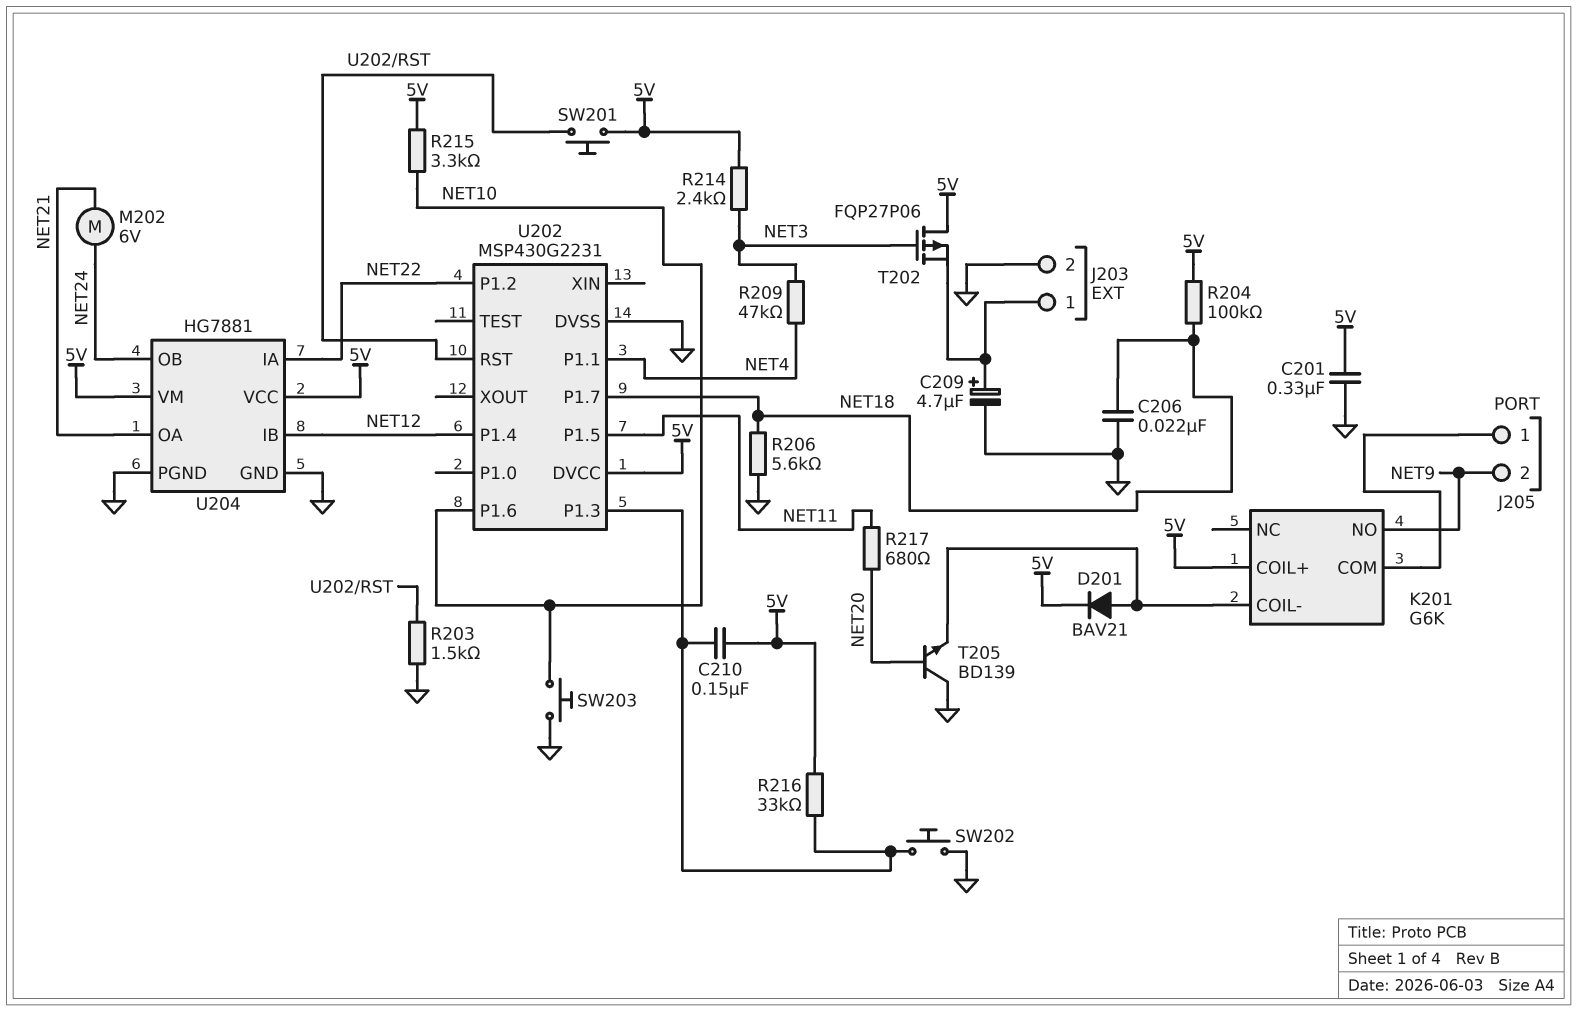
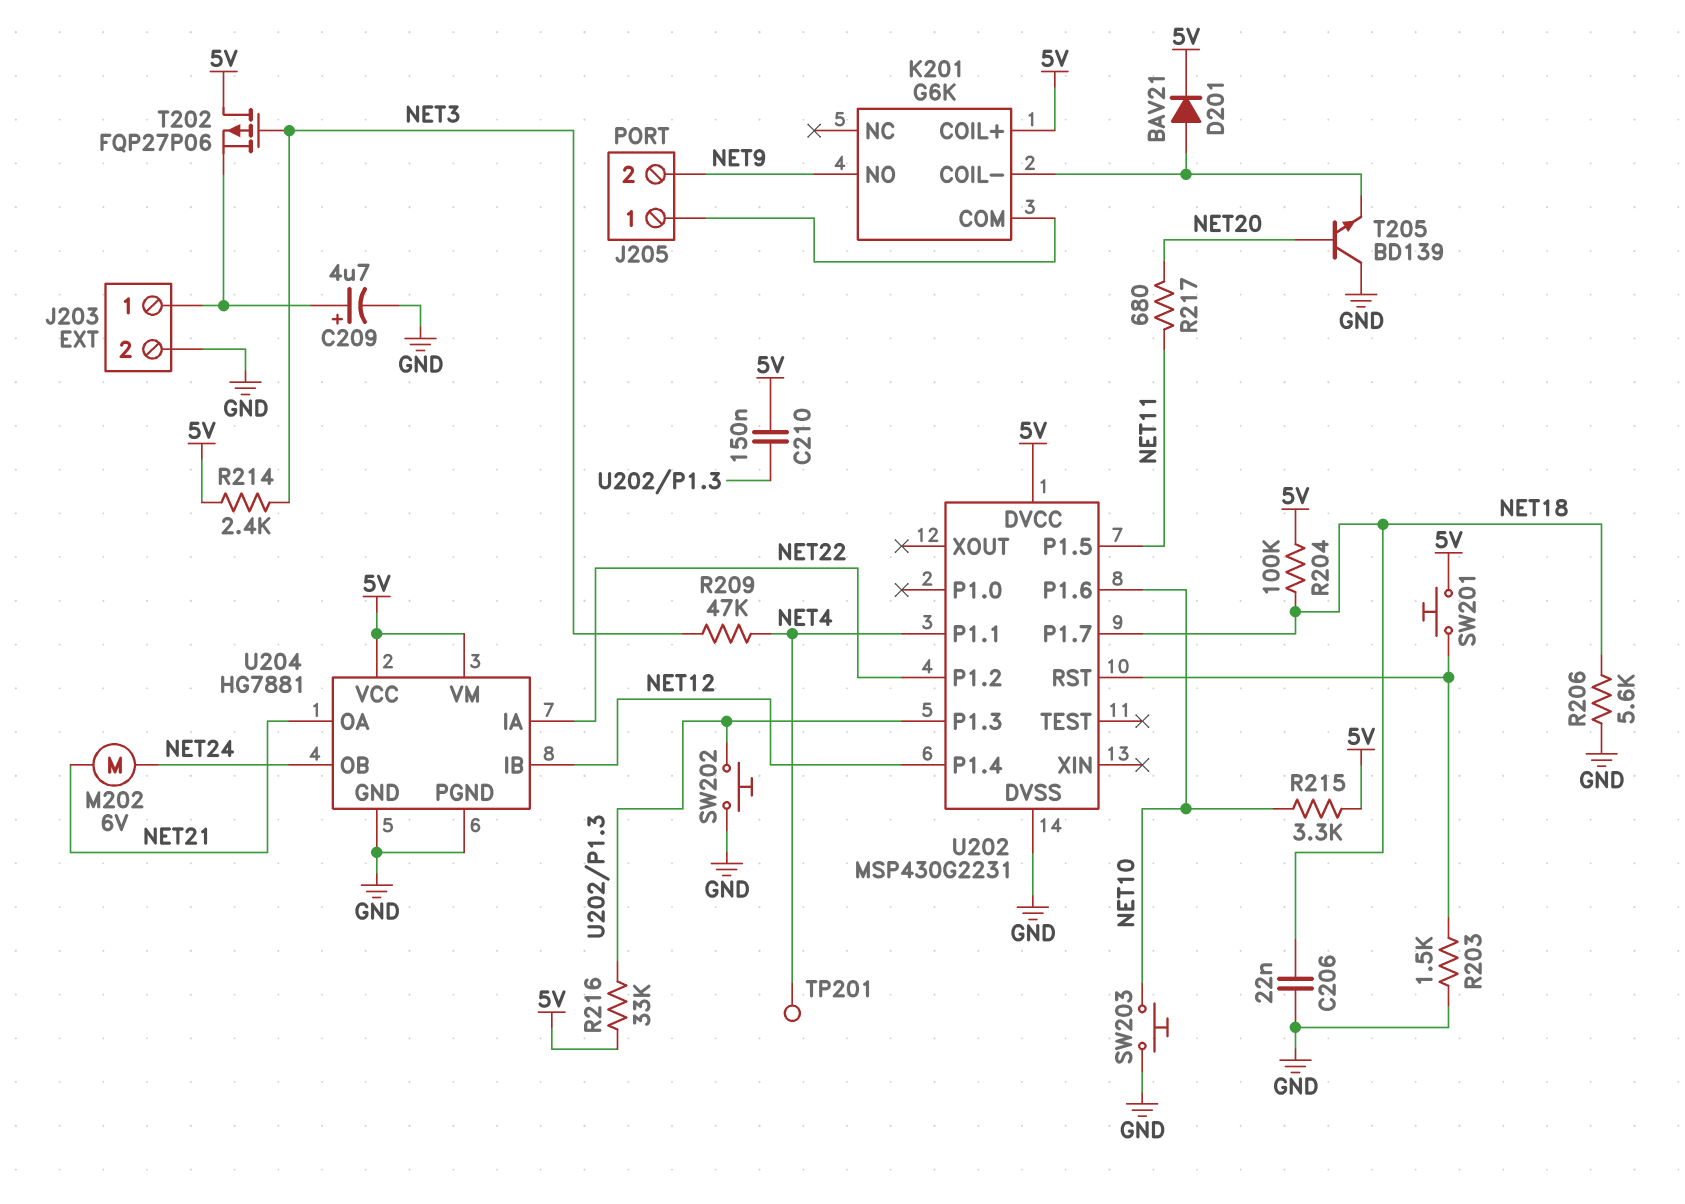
C201: 330nF (5V, GND) -> none
TP201: none -> test point (NET4)

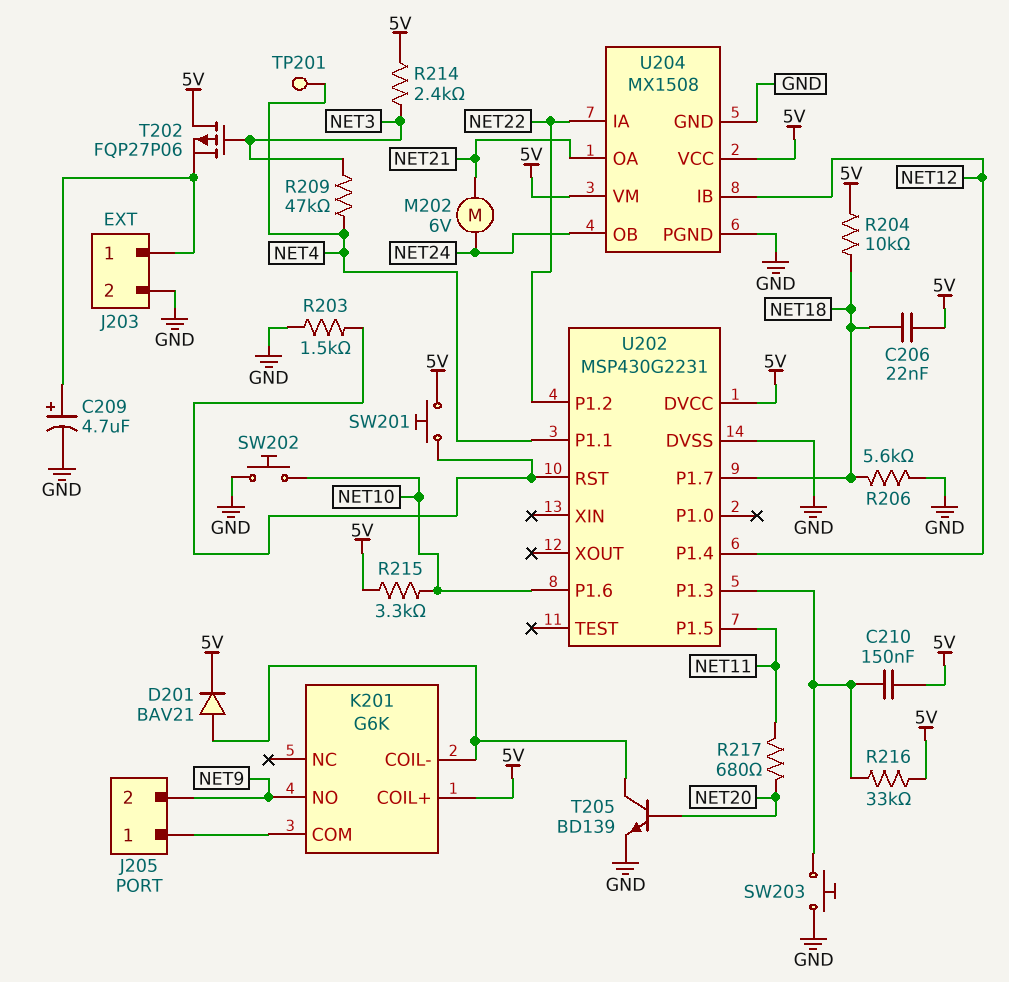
C206: 22nF (GND, NET18) -> 22nF (5V, NET18)
R204: 100k (5V, NET18) -> 10k (5V, NET18)
SW202: button (GND, U202/P1.3) -> button (GND, NET10)
SW203: button (GND, NET10) -> button (GND, U202/P1.3)
T205: NPN BD139 (B NET20, C GND, E K201/COIL-) -> NPN BD139 (B NET20, C K201/COIL-, E GND)
U204: HG7881 -> MX1508

